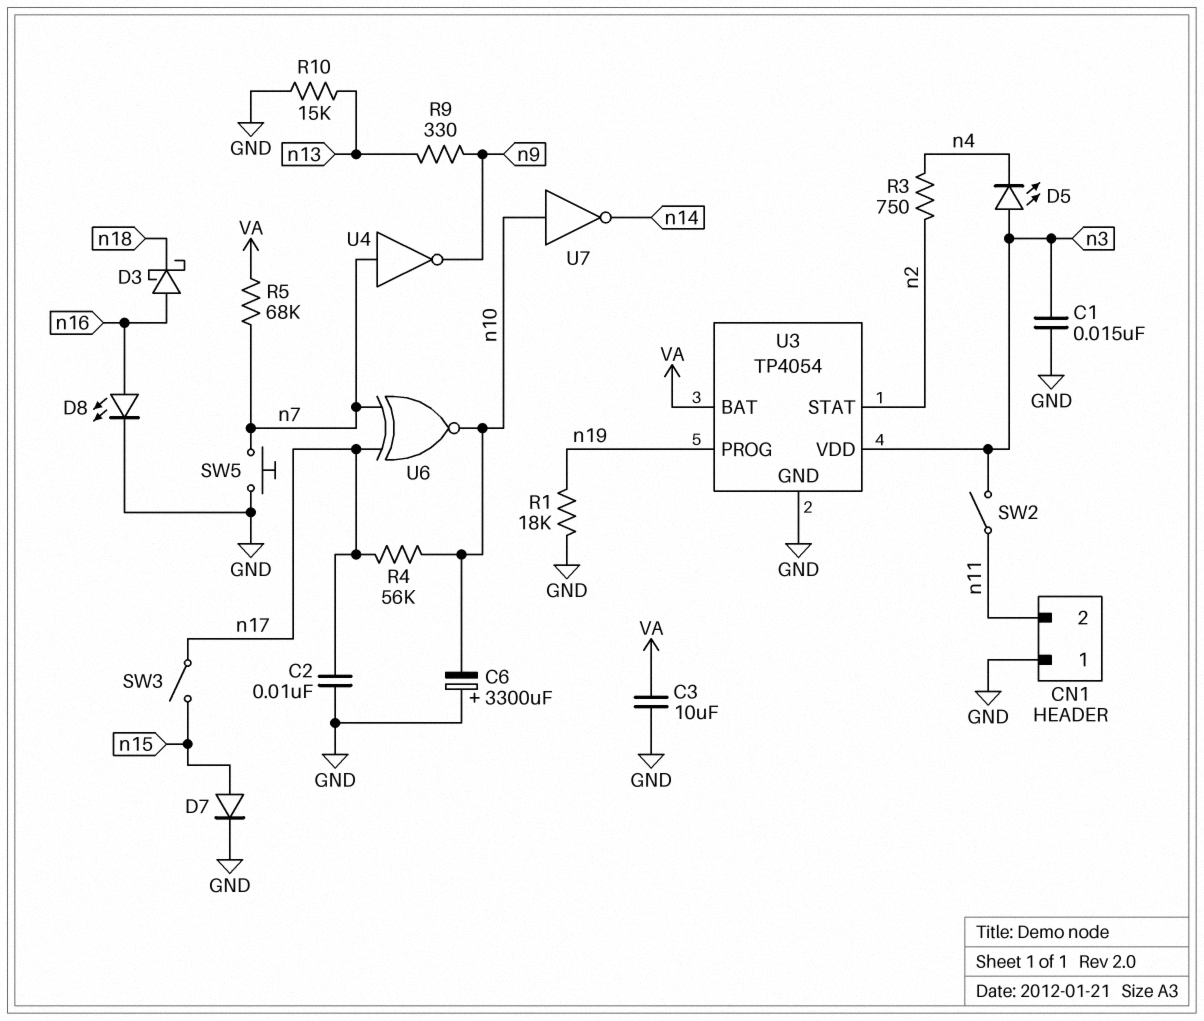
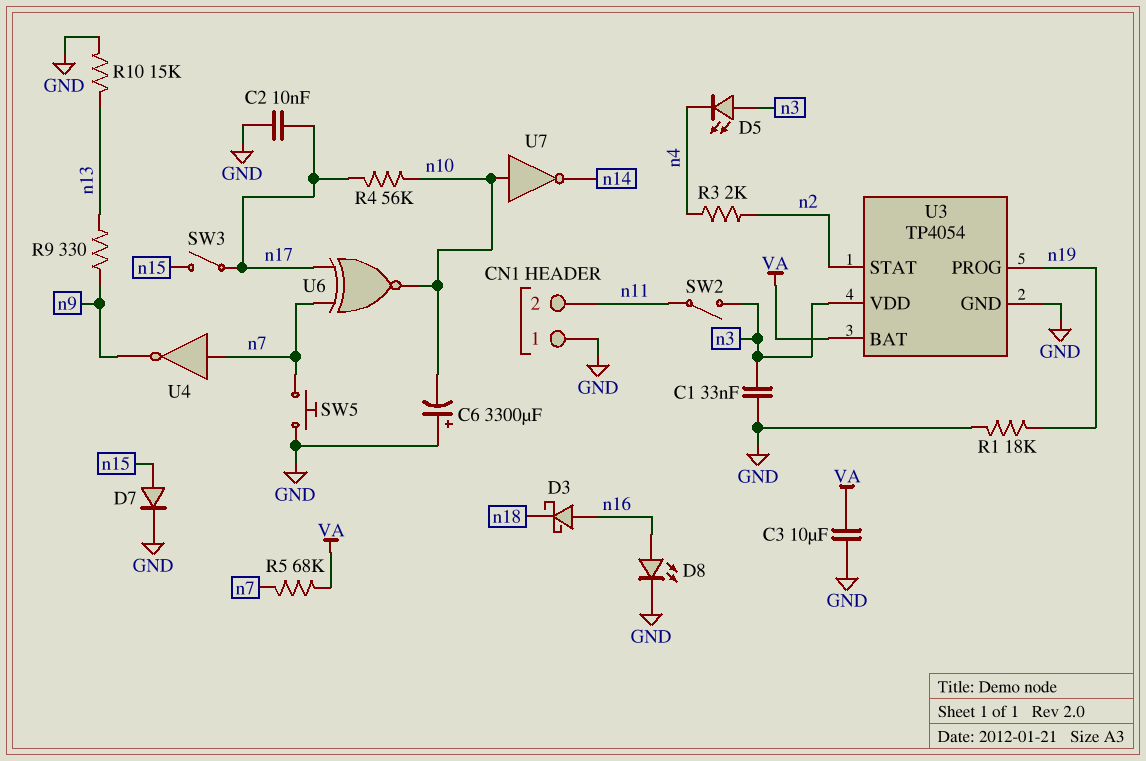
C1: 15nF (GND, n3) -> 33nF (GND, n3)
R3: 750 (n2, n4) -> 2k (n2, n4)

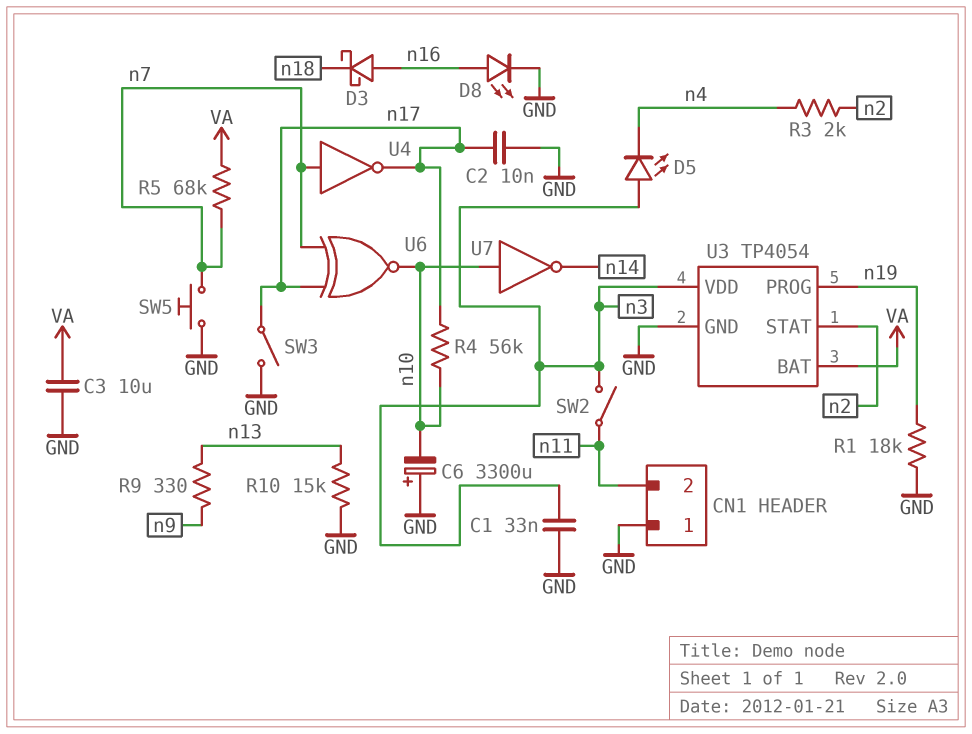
D7: diode (A n15, K GND) -> none
SW3: switch (n15, n17) -> switch (GND, n17)
U4: NOT (in n7, out n9) -> NOT (in n7, out n17)

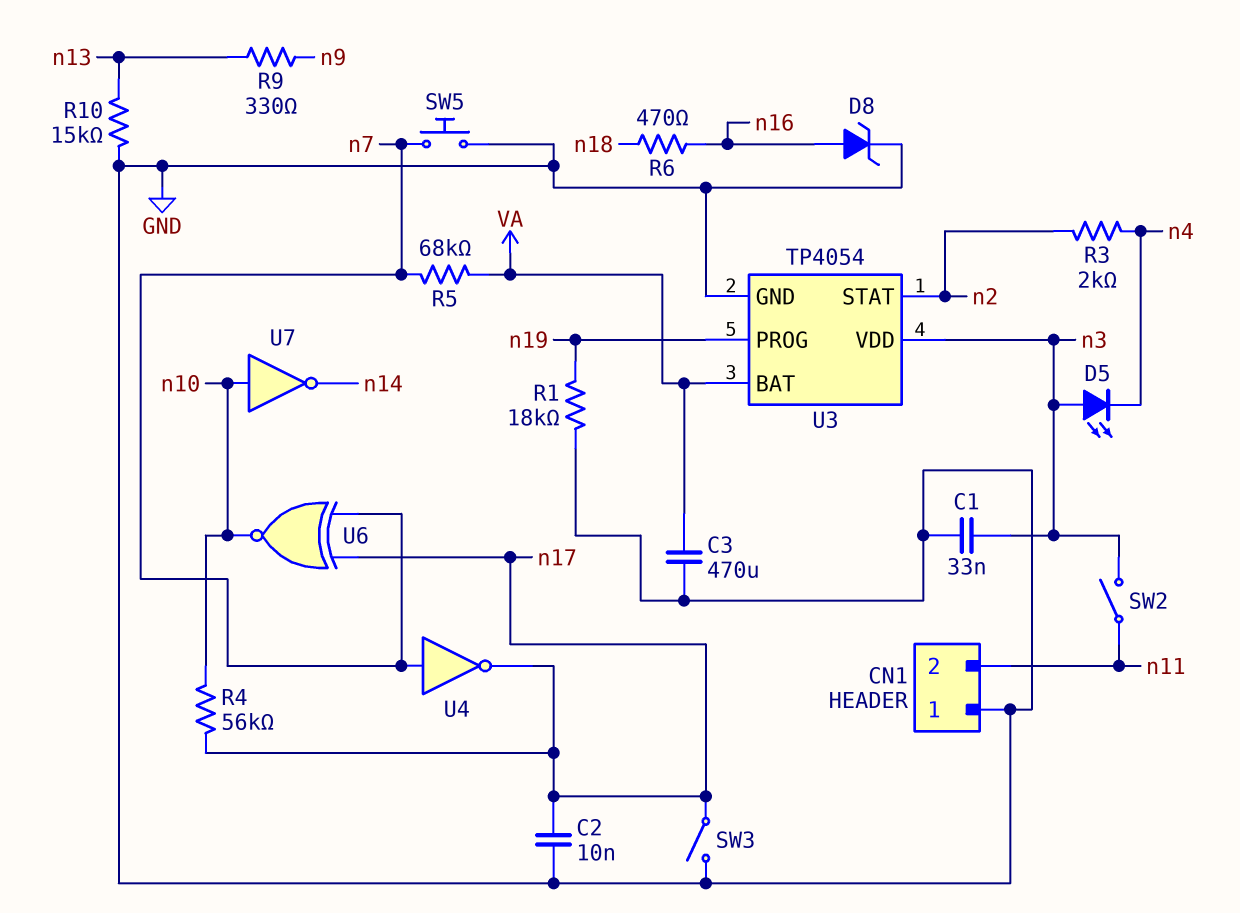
C3: 10uF (GND, VA) -> 470uF (GND, VA)
C6: 3300uF (plus GND, minus n10) -> none
D3: schottky (A n16, K n18) -> none
D8: LED (A n16, K GND) -> zener (A n16, K GND)
R6: none -> 470 (n16, n18)

